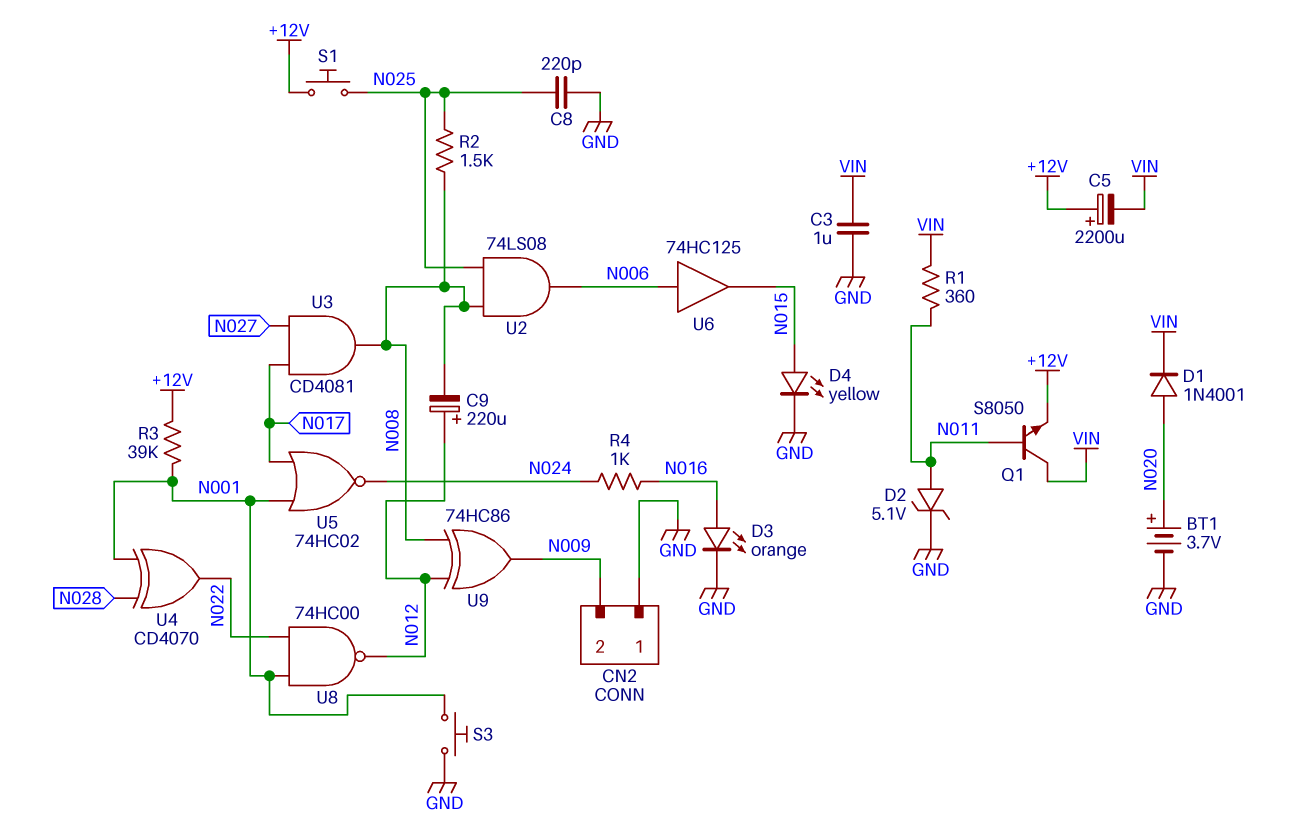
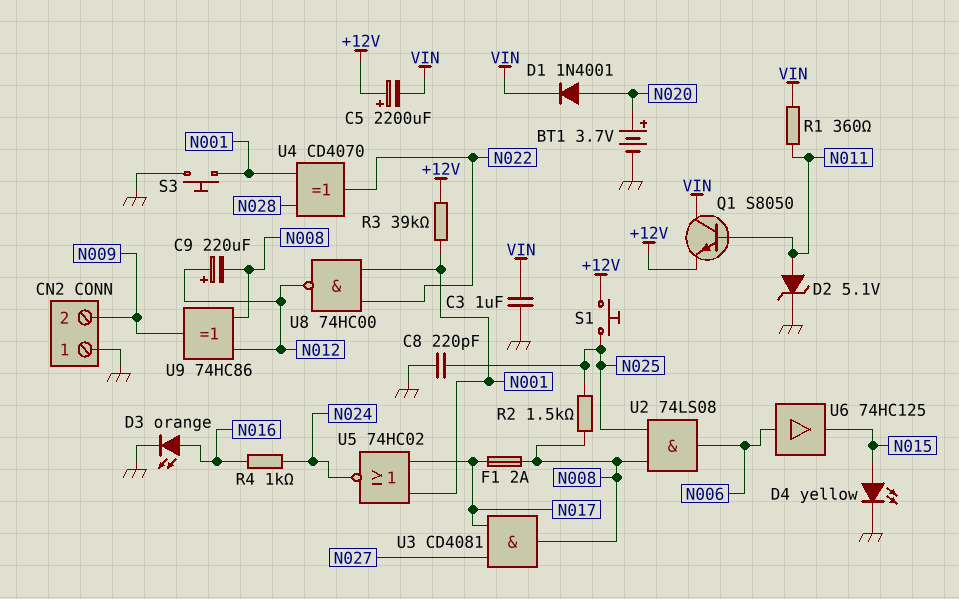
F1: none -> 2A (N008, N017)

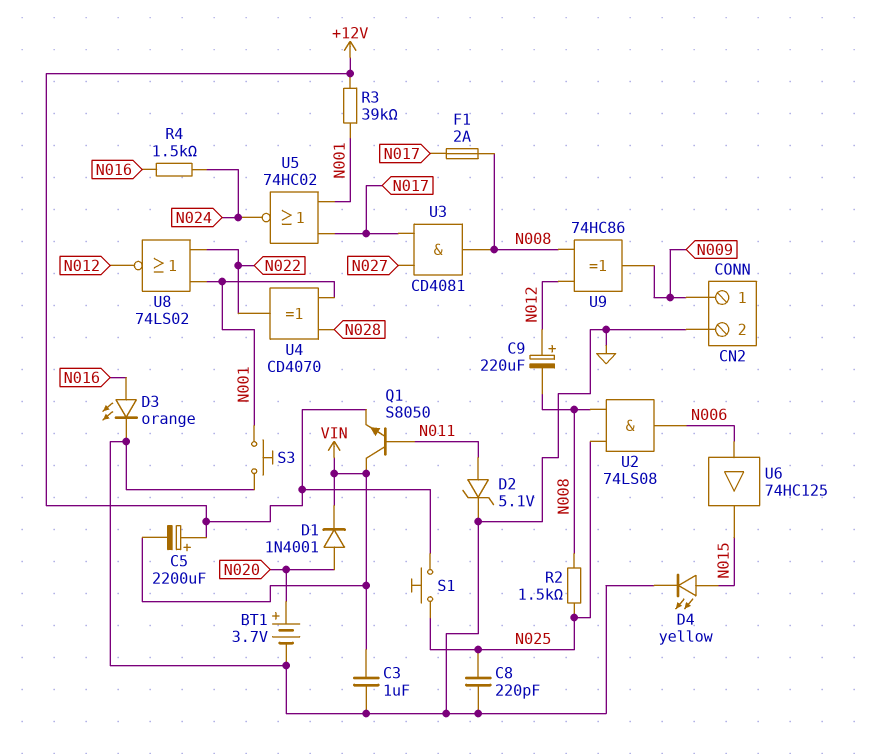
CN2 pin 1: GND -> N009
CN2 pin 2: N009 -> GND
R1: 360 (N011, VIN) -> none
R4: 1k (N016, N024) -> 1.5k (N016, N024)
U8: NAND 74HC00 (in N001, in N022, out N012) -> NOR 74LS02 (in N001, in N022, out N012)

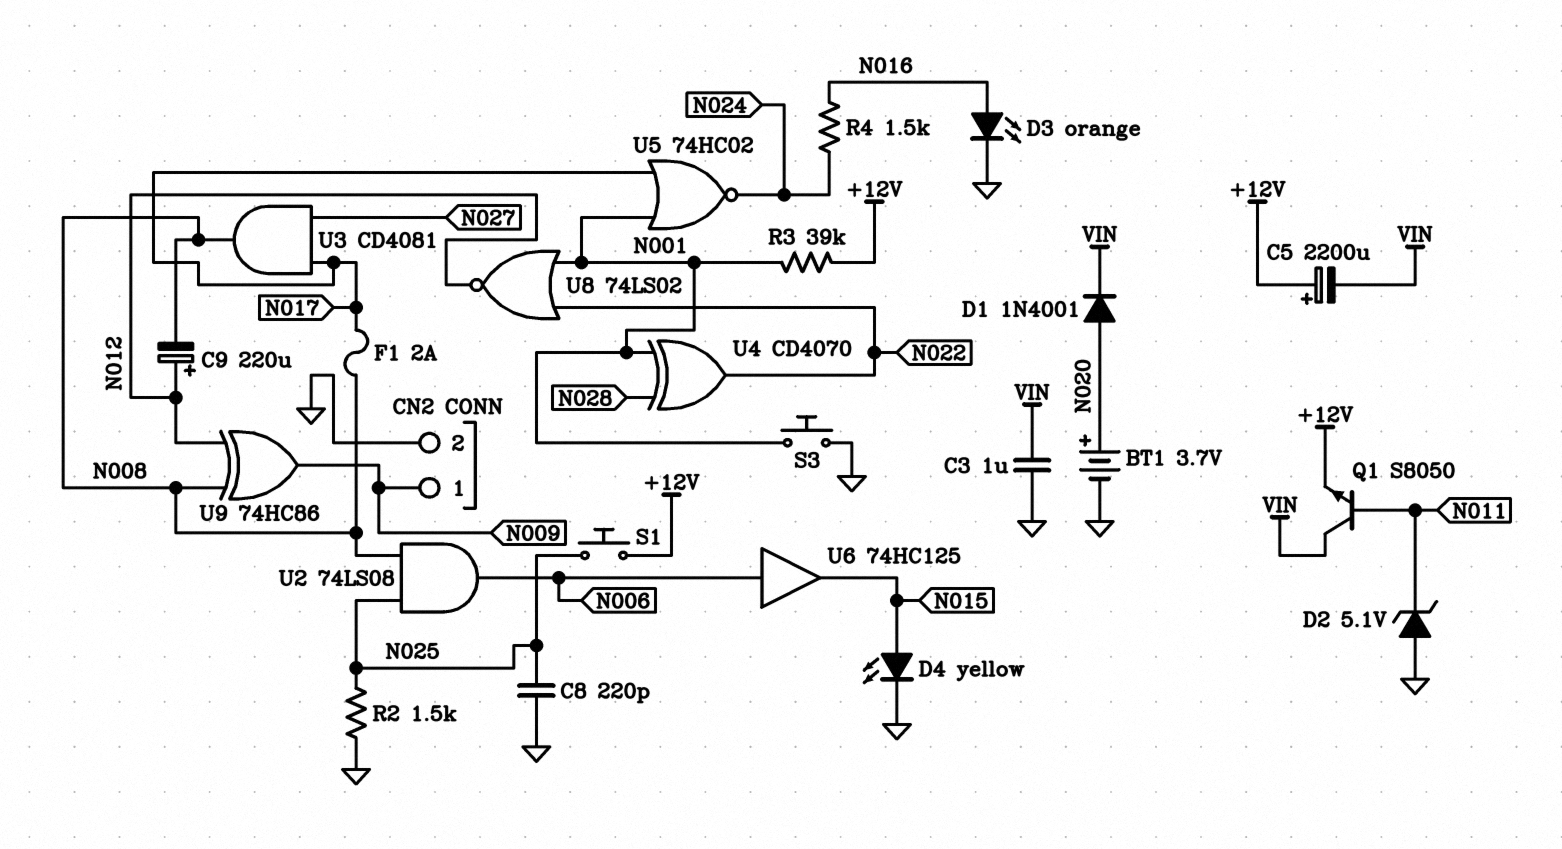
D2: zener 5.1V (A N011, K GND) -> zener 5.1V (A GND, K N011)
R2: 1.5k (N008, N025) -> 1.5k (GND, N025)

